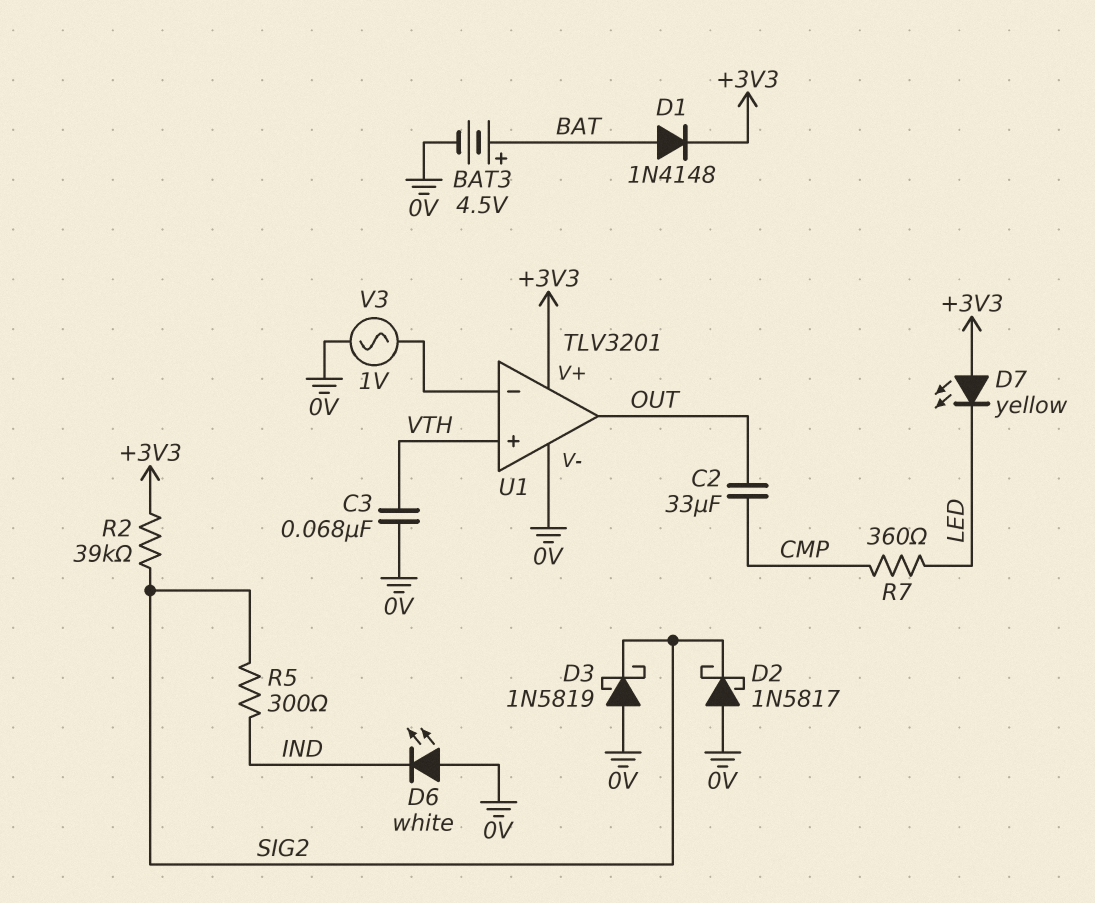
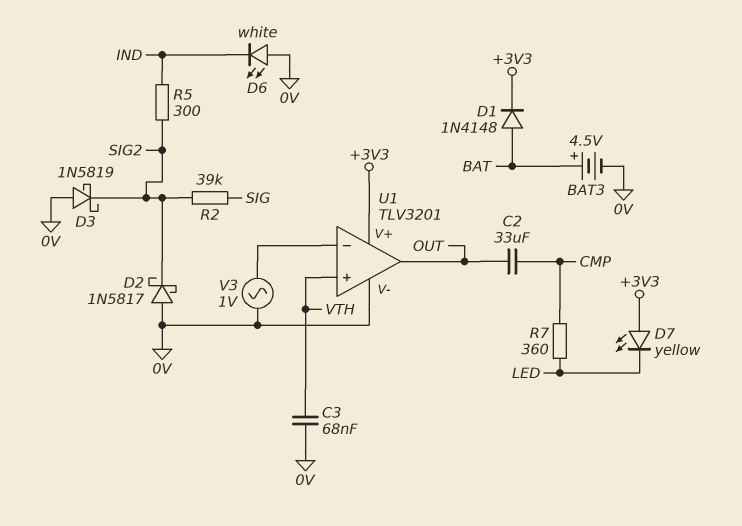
R2: 39k (+3V3, SIG2) -> 39k (SIG, SIG2)

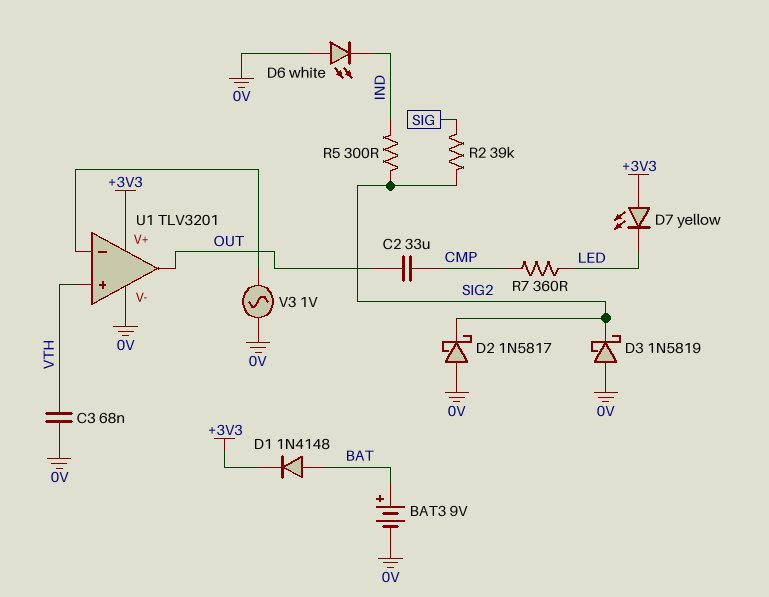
BAT3: 4.5V (plus BAT, minus 0V) -> 9V (plus BAT, minus 0V)

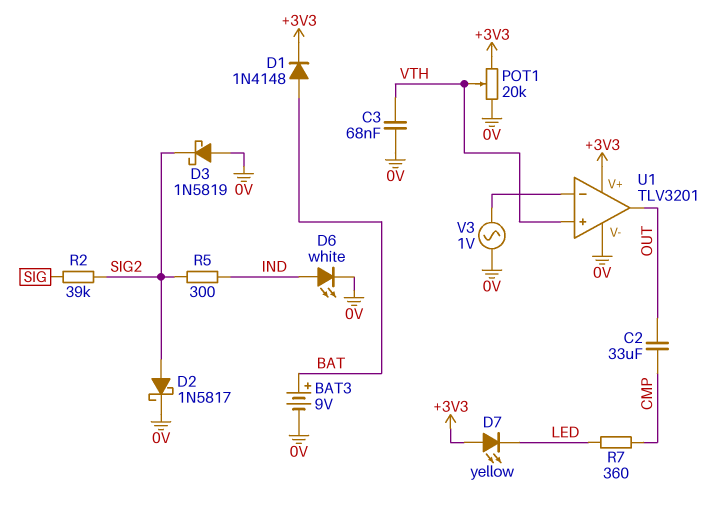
D2: schottky 1N5817 (A 0V, K SIG2) -> schottky 1N5817 (A SIG2, K 0V)
D6: LED white (A 0V, K IND) -> LED white (A IND, K 0V)
POT1: none -> 20k (+3V3, 0V, wiper VTH)

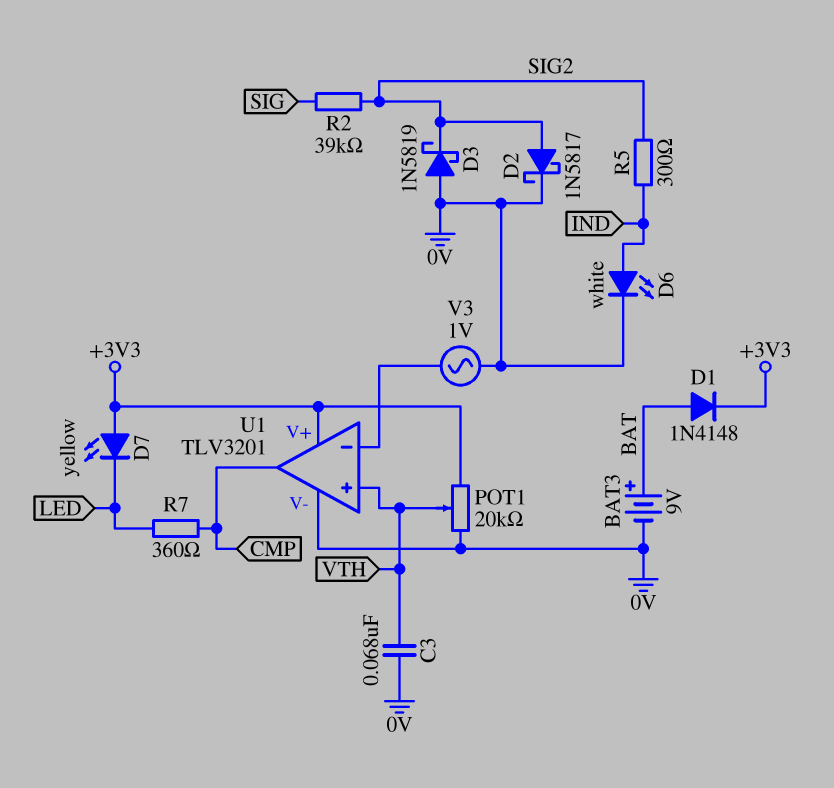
C2: 33uF (CMP, OUT) -> none
U1 pin out: OUT -> CMP

